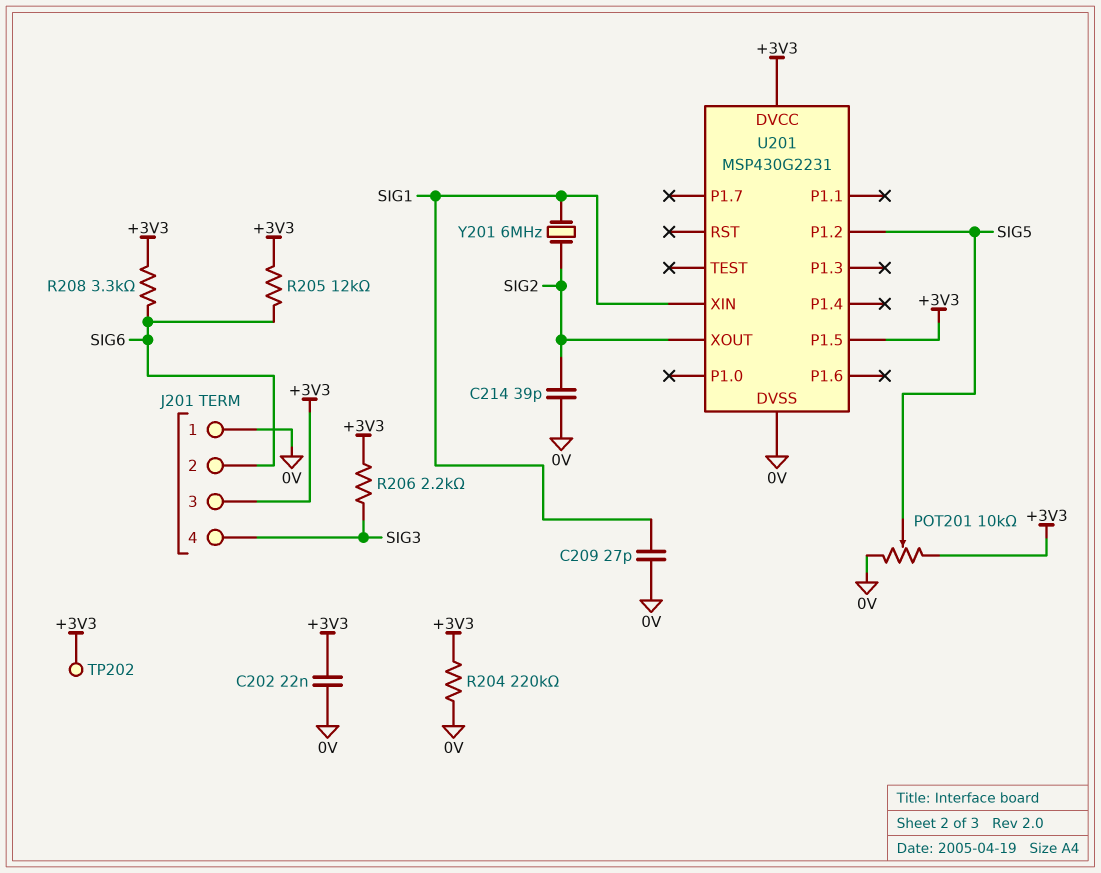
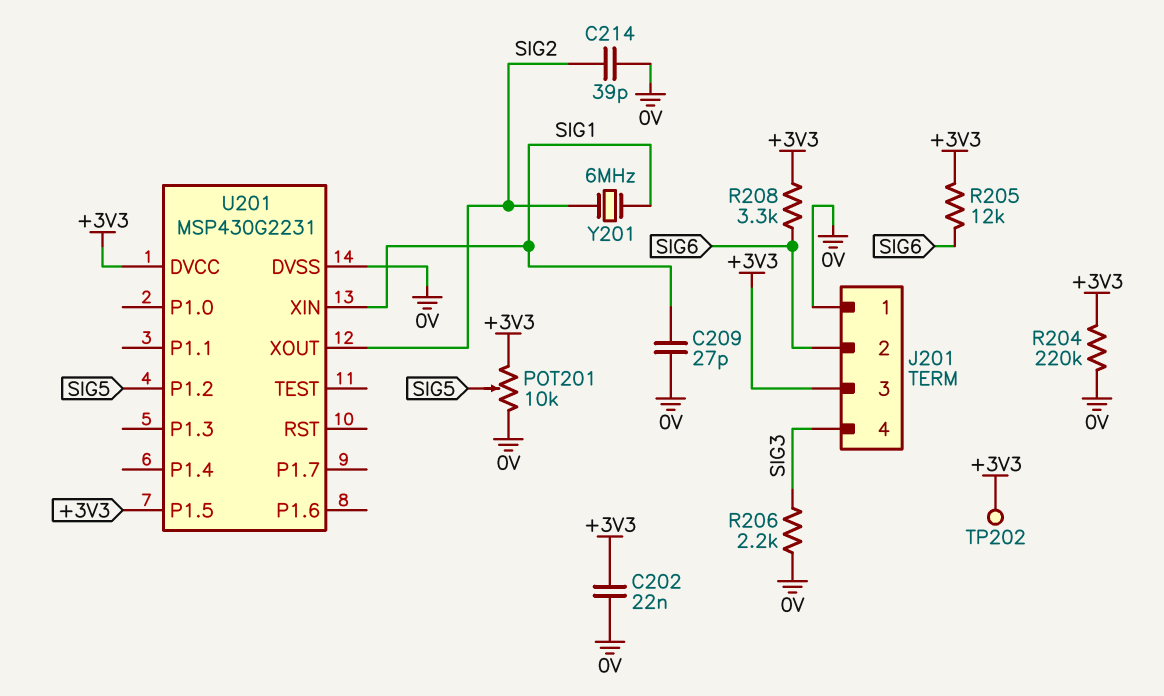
R206: 2.2k (+3V3, SIG3) -> 2.2k (0V, SIG3)

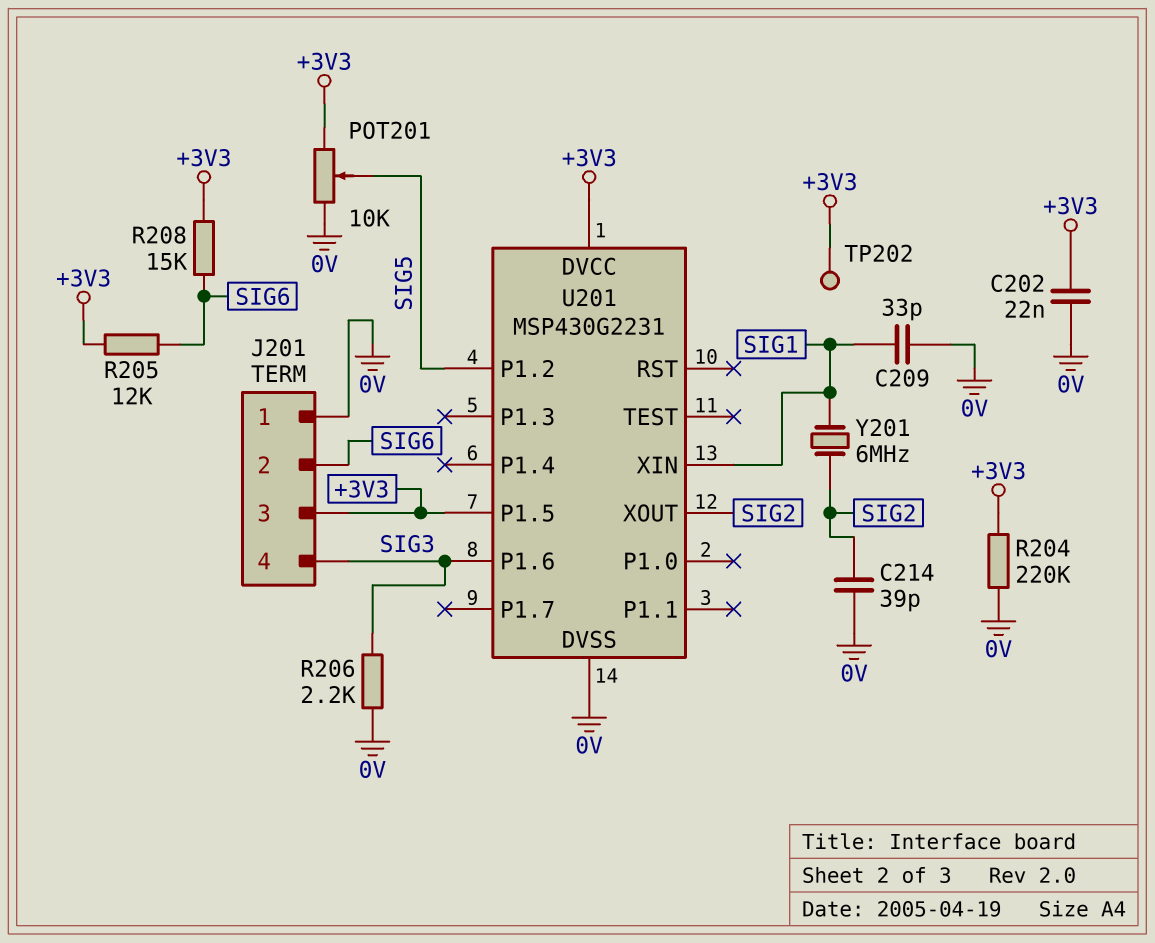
C209: 27pF (0V, SIG1) -> 33pF (0V, SIG1)
R208: 3.3k (+3V3, SIG6) -> 15k (+3V3, SIG6)
U201 pin P1.6: none -> SIG3

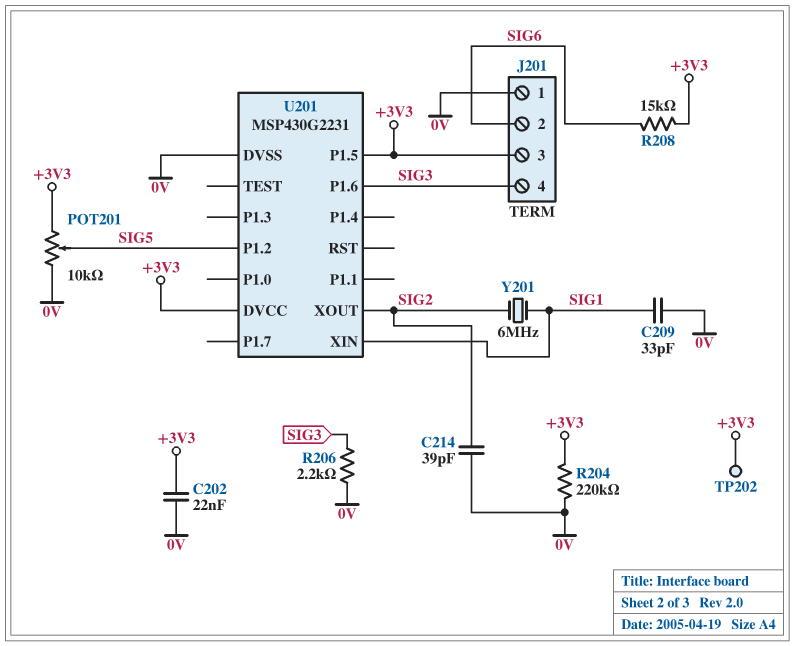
R205: 12k (+3V3, SIG6) -> none

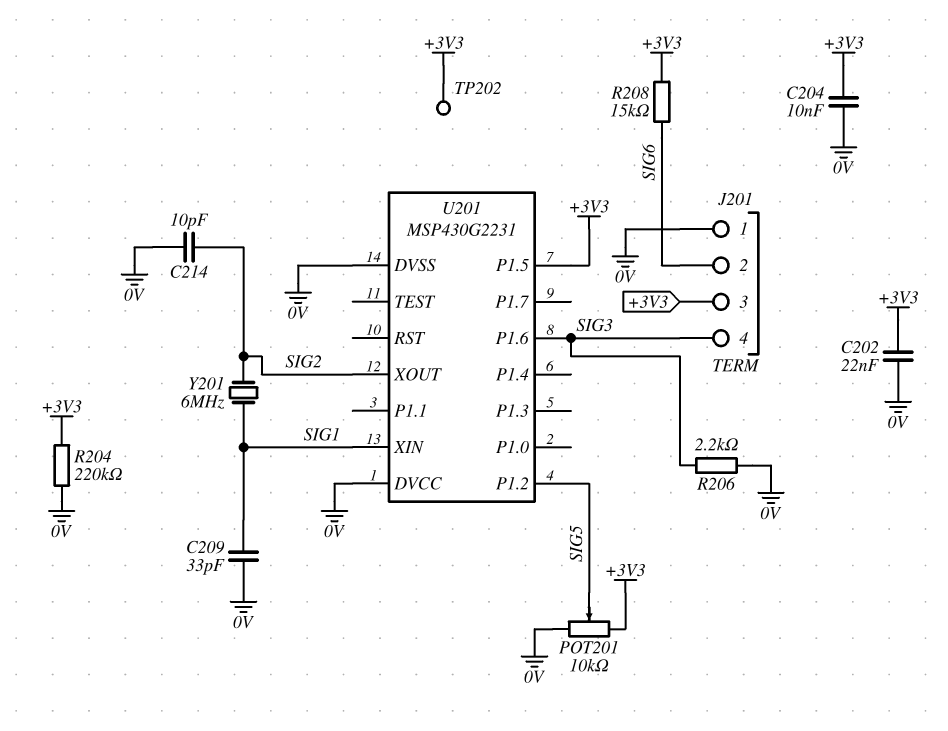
C204: none -> 10nF (+3V3, 0V)
C214: 39pF (0V, SIG2) -> 10pF (0V, SIG2)
U201 pin DVCC: +3V3 -> 0V

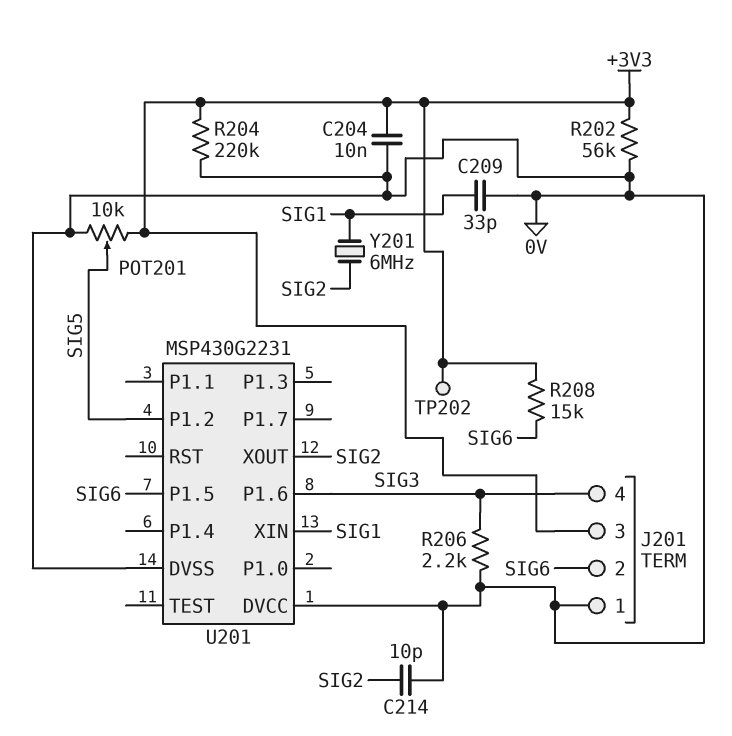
C202: 22nF (+3V3, 0V) -> none
R202: none -> 56k (+3V3, 0V)
U201 pin P1.5: +3V3 -> SIG6

